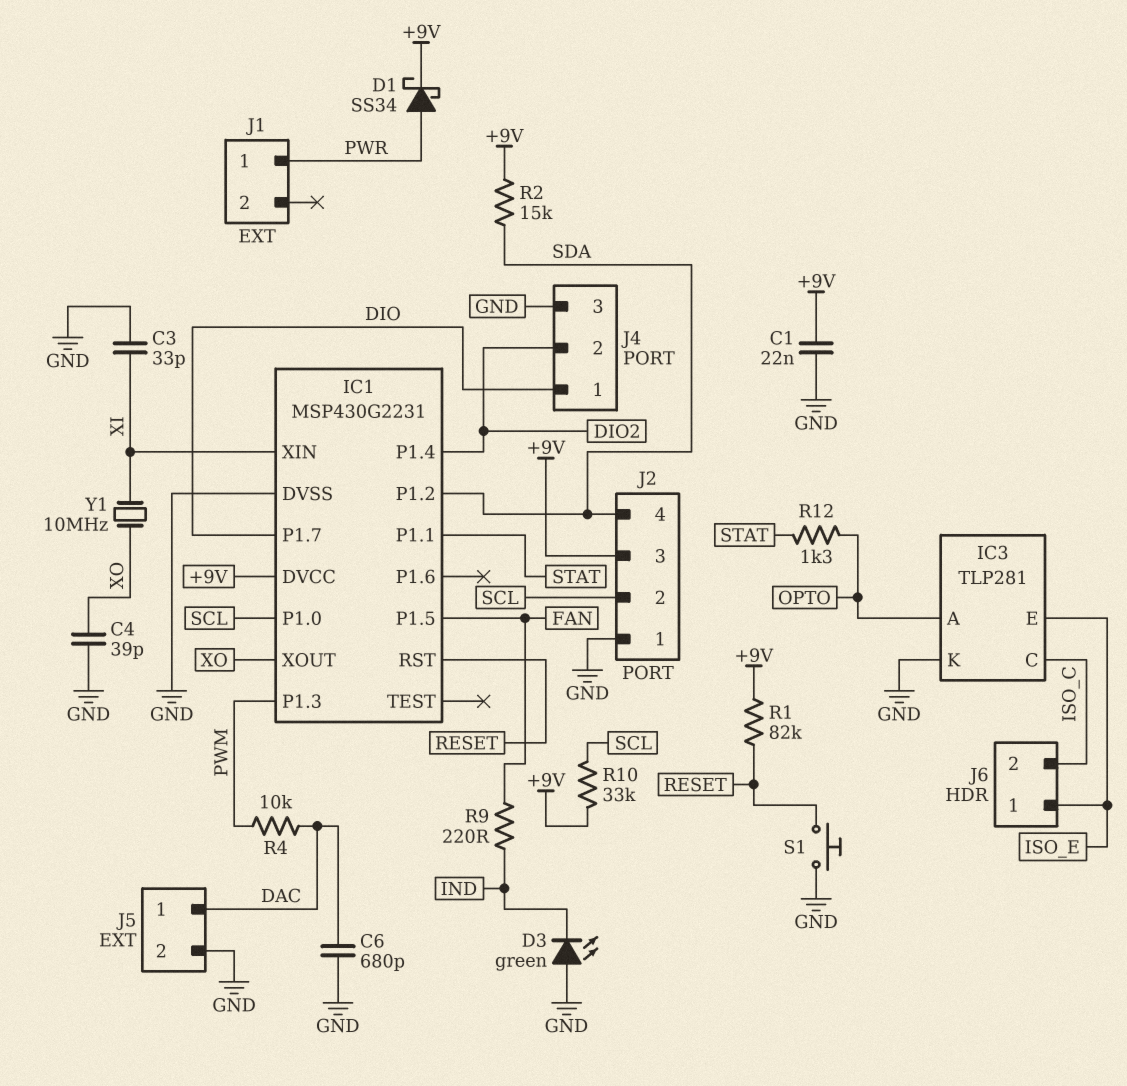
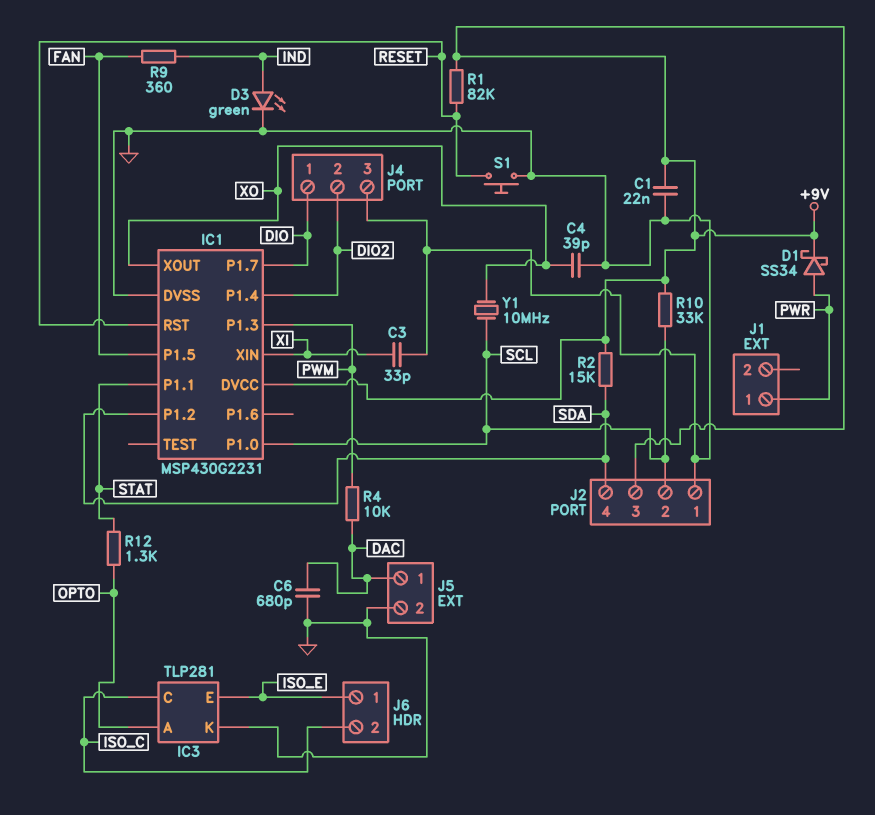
D3: LED green (A GND, K IND) -> LED green (A IND, K GND)
R9: 220 (FAN, IND) -> 360 (FAN, IND)
Y1: 10MHz (XI, XO) -> 10MHz (SCL, XO)

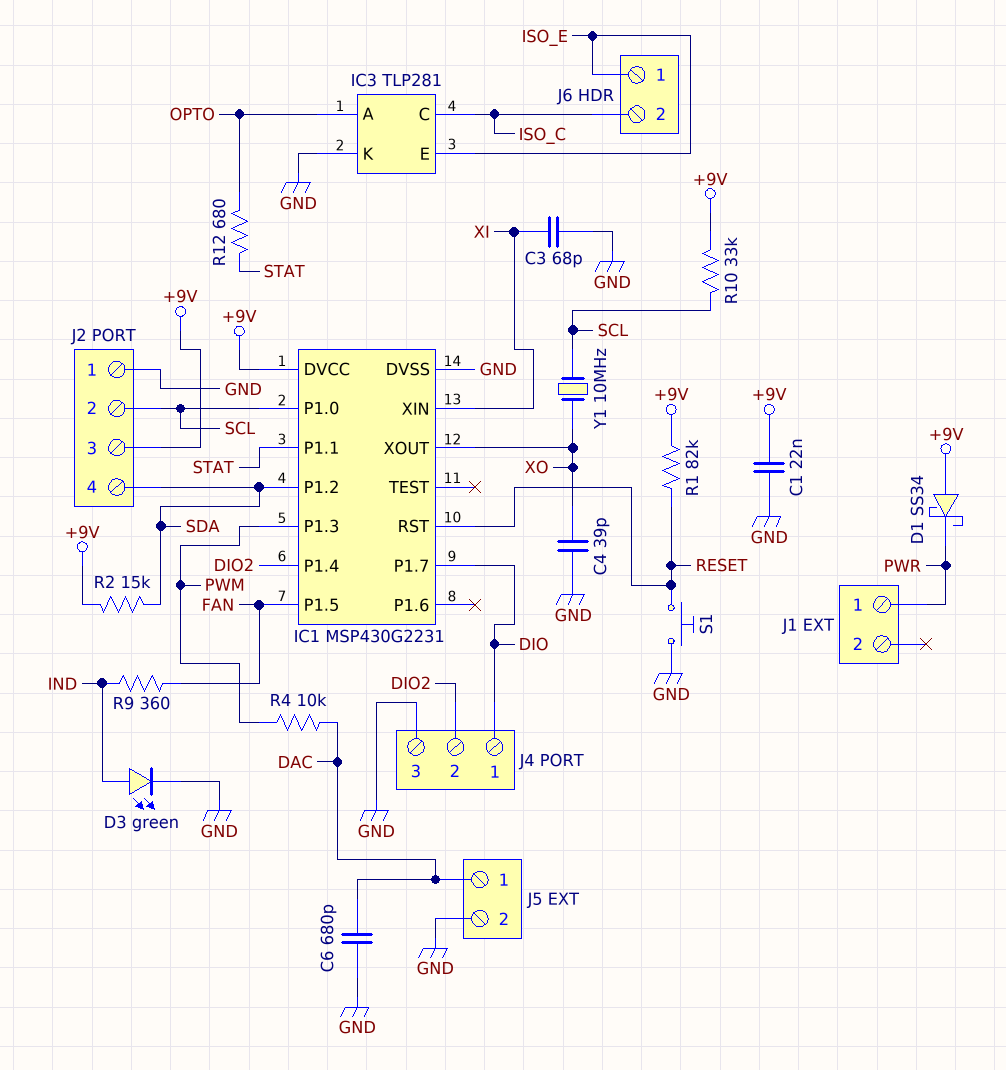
C3: 33pF (GND, XI) -> 68pF (GND, XI)
D1: schottky SS34 (A PWR, K +9V) -> schottky SS34 (A +9V, K PWR)
R12: 1.3k (OPTO, STAT) -> 680 (OPTO, STAT)

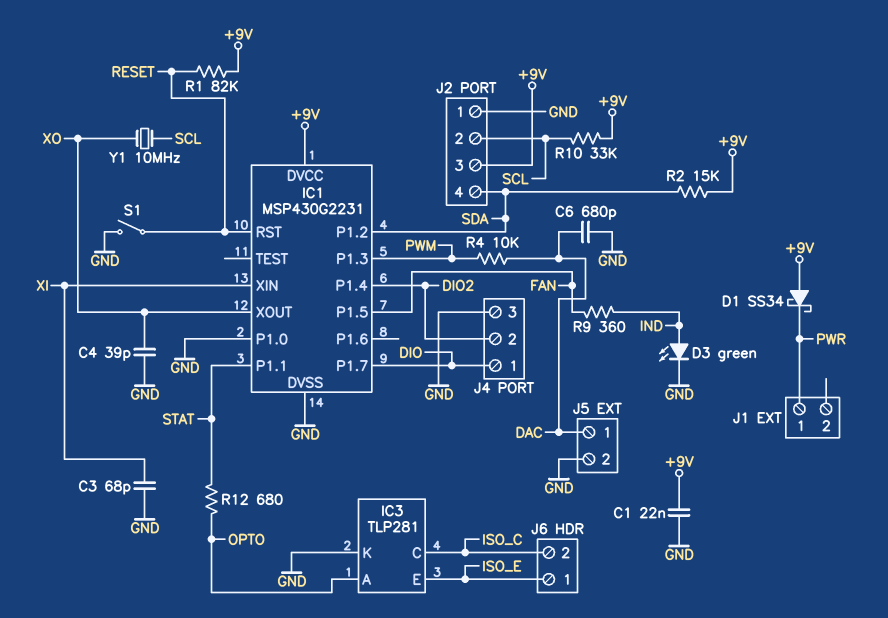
IC1 pin P1.0: SCL -> GND
S1: button (GND, RESET) -> switch (GND, RESET)

